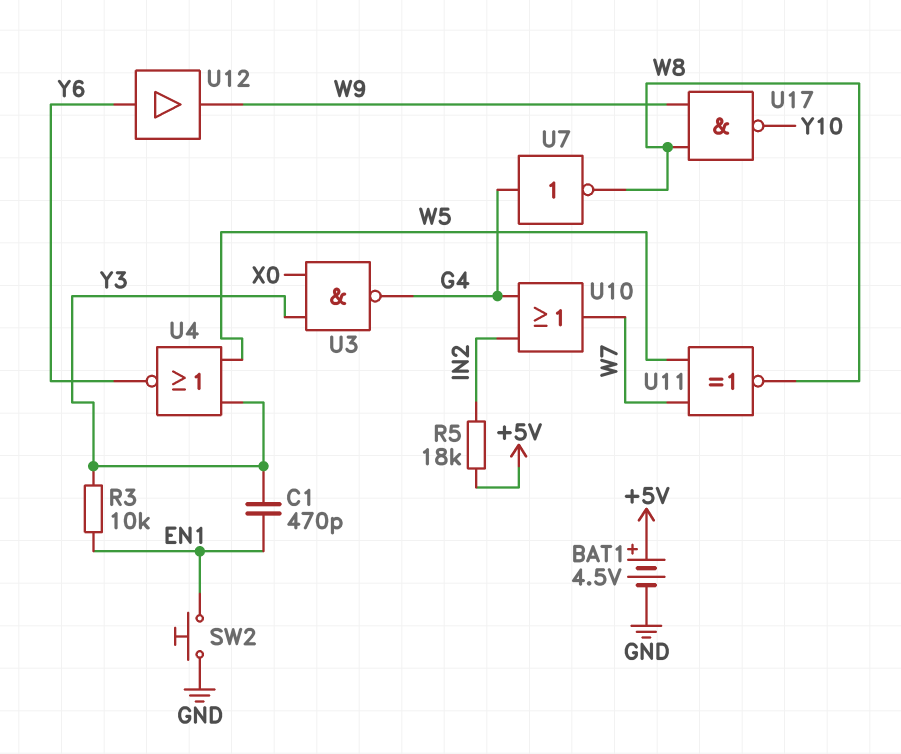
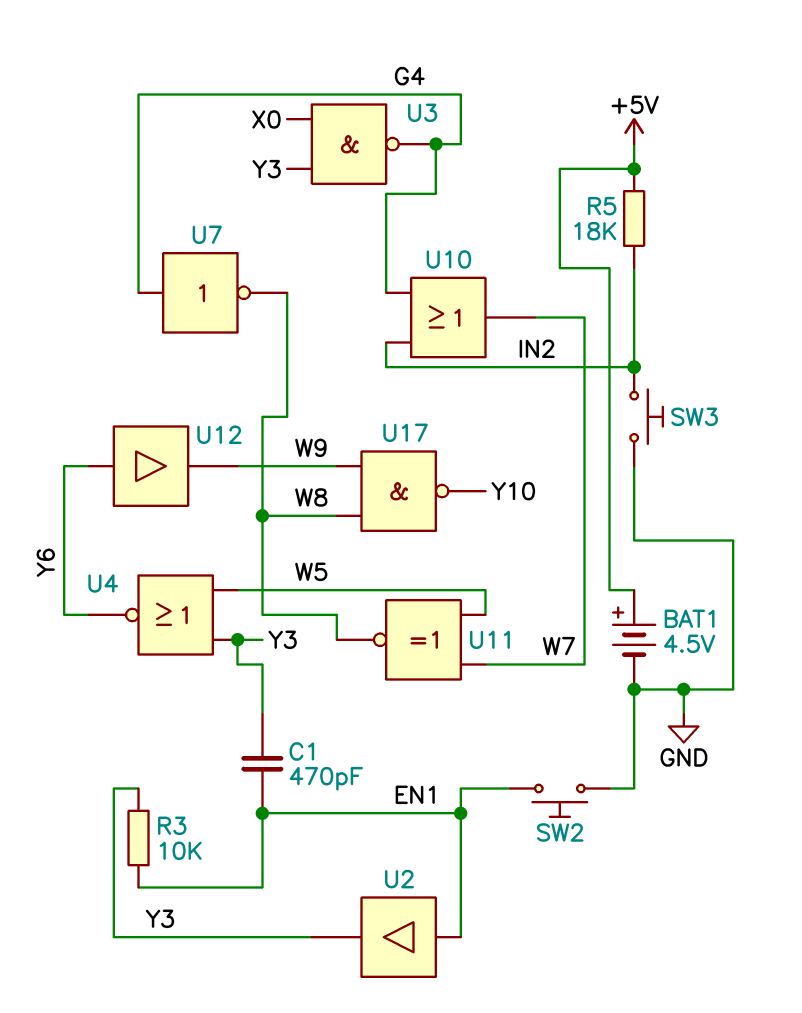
SW3: none -> button (GND, IN2)
U2: none -> buffer (in EN1, out Y3)

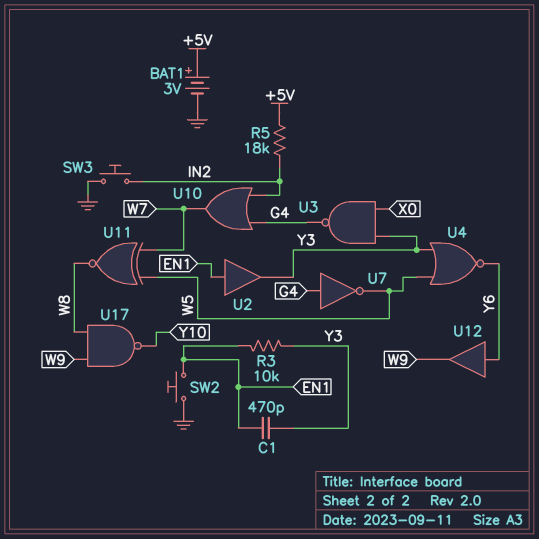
BAT1: 4.5V (plus +5V, minus GND) -> 3V (plus +5V, minus GND)
U7: NOT (in G4, out W8) -> NOT (in G4, out W5)

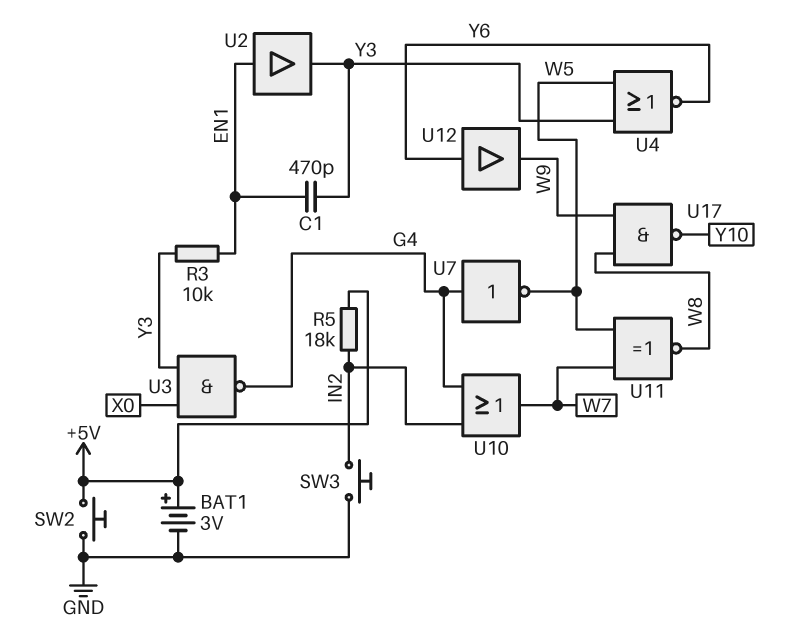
SW2: button (EN1, GND) -> button (+5V, GND)

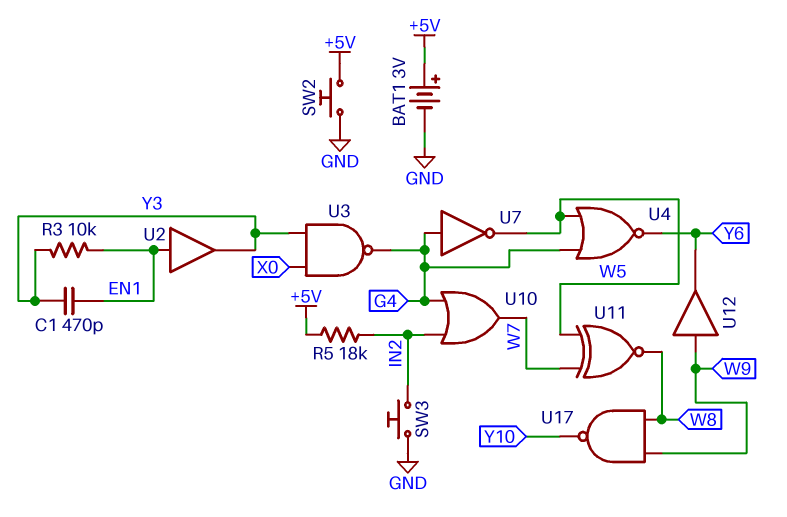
U4: NOR (in W5, in Y3, out Y6) -> NOR (in G4, in W5, out Y6)
U12: buffer (in Y6, out W9) -> buffer (in W9, out Y6)

